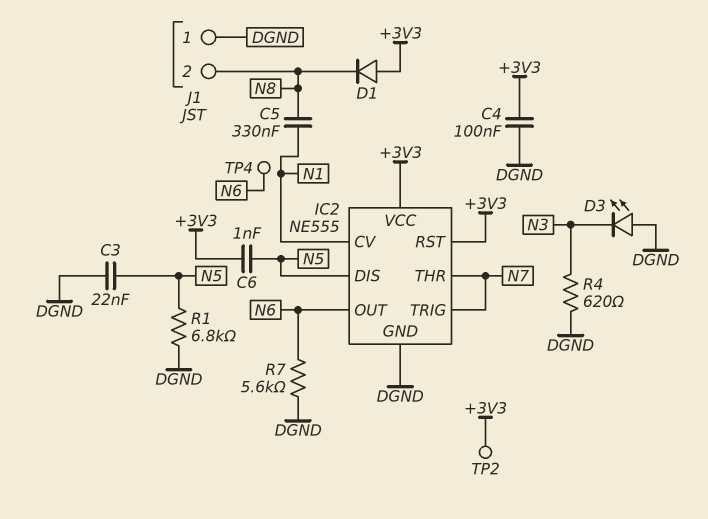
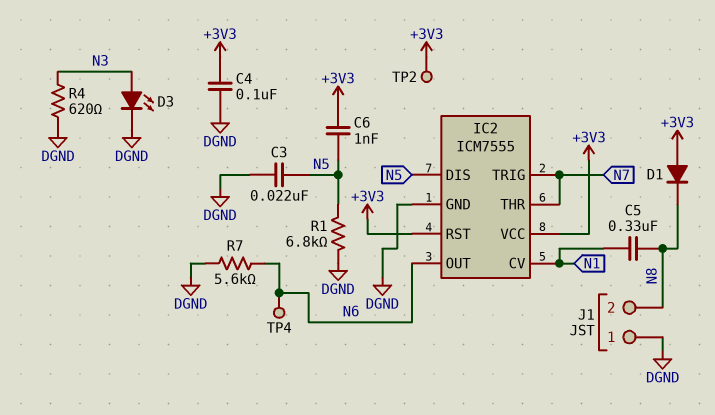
D3: LED (A DGND, K N3) -> LED (A N3, K DGND)
IC2: NE555 -> ICM7555

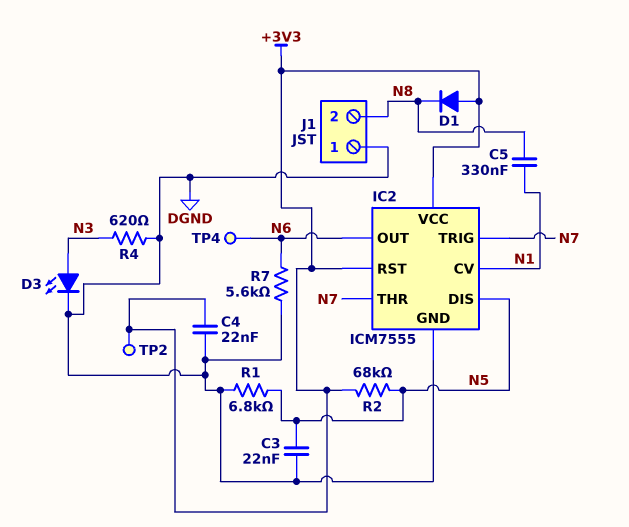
C4: 100nF (+3V3, DGND) -> 22nF (+3V3, DGND)
C6: 1nF (+3V3, N5) -> none
R2: none -> 68k (+3V3, N5)

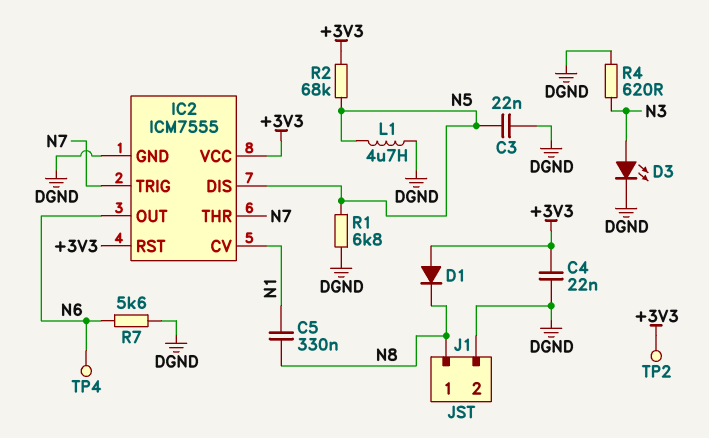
J1 pin 1: DGND -> N8
J1 pin 2: N8 -> DGND
L1: none -> 4.7uH (DGND, N5)

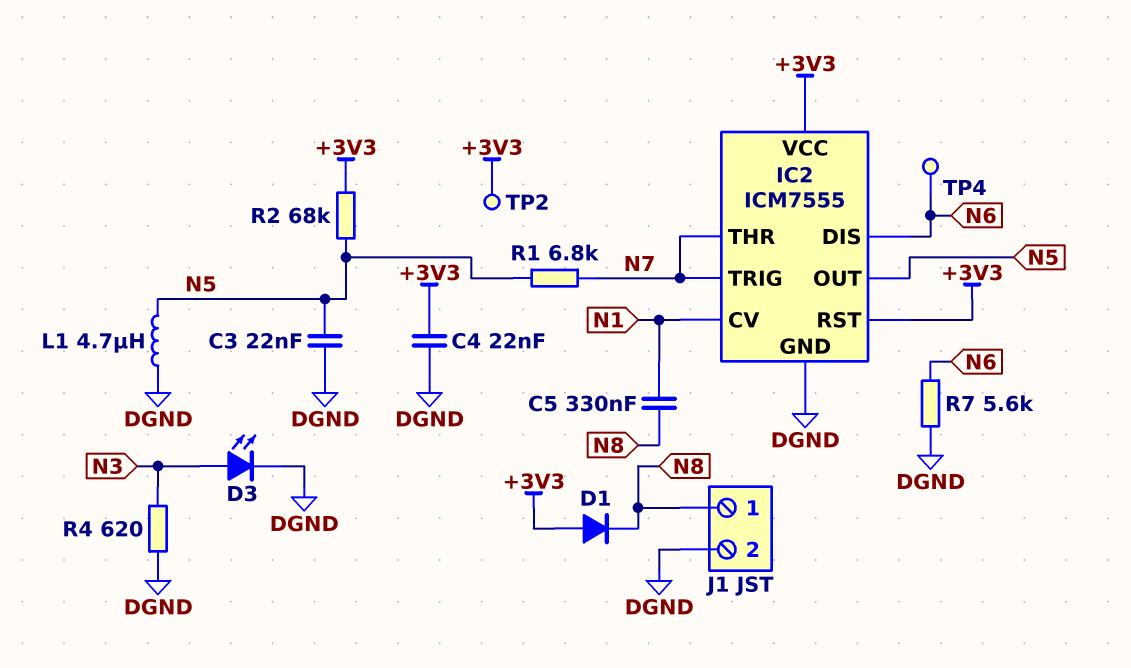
IC2 pin DIS: N5 -> N6
IC2 pin OUT: N6 -> N5
R1: 6.8k (DGND, N5) -> 6.8k (N5, N7)

